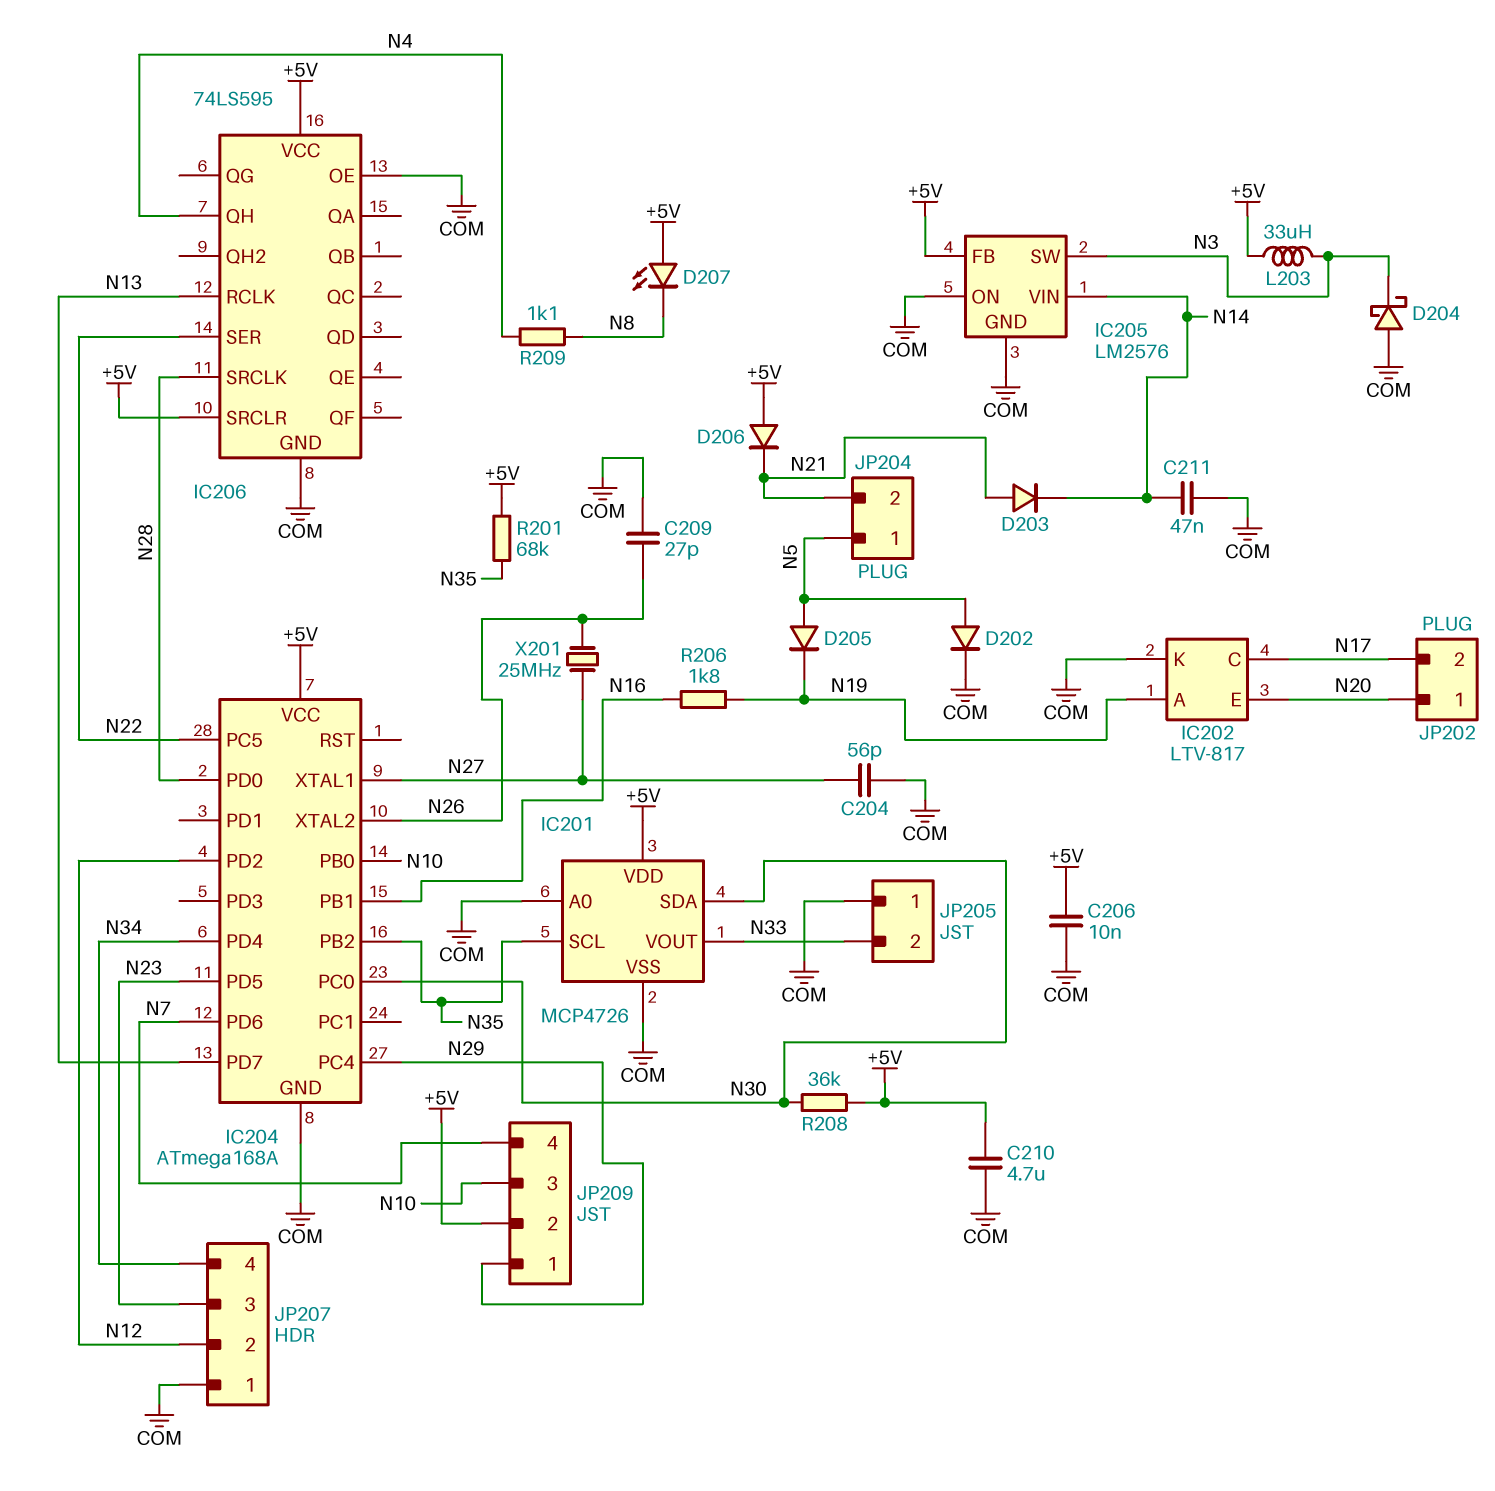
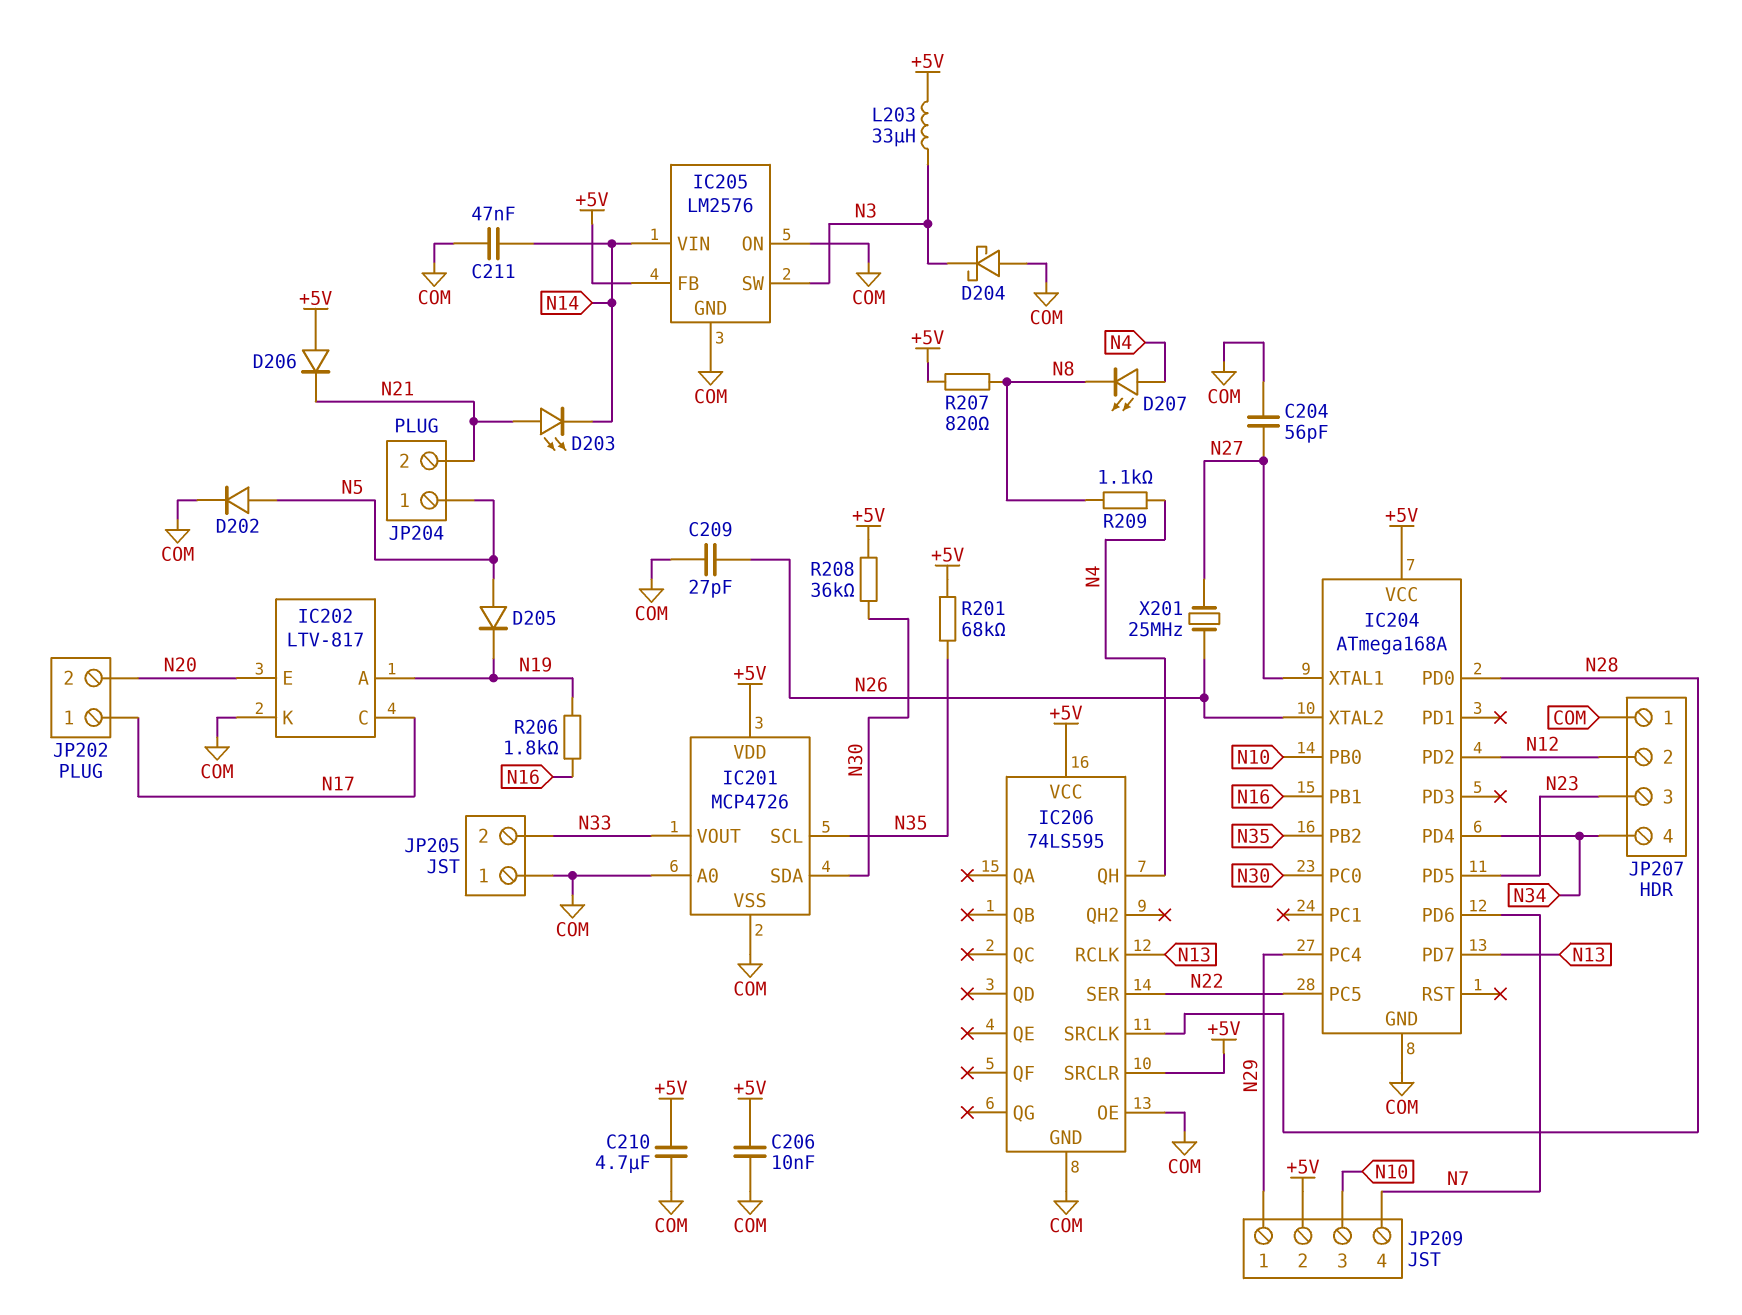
D203: diode (A N21, K N14) -> LED (A N21, K N14)
D207: LED (A +5V, K N8) -> LED (A N4, K N8)
JP202 pin 1: N20 -> N17
JP202 pin 2: N17 -> N20
R207: none -> 820 (+5V, N8)

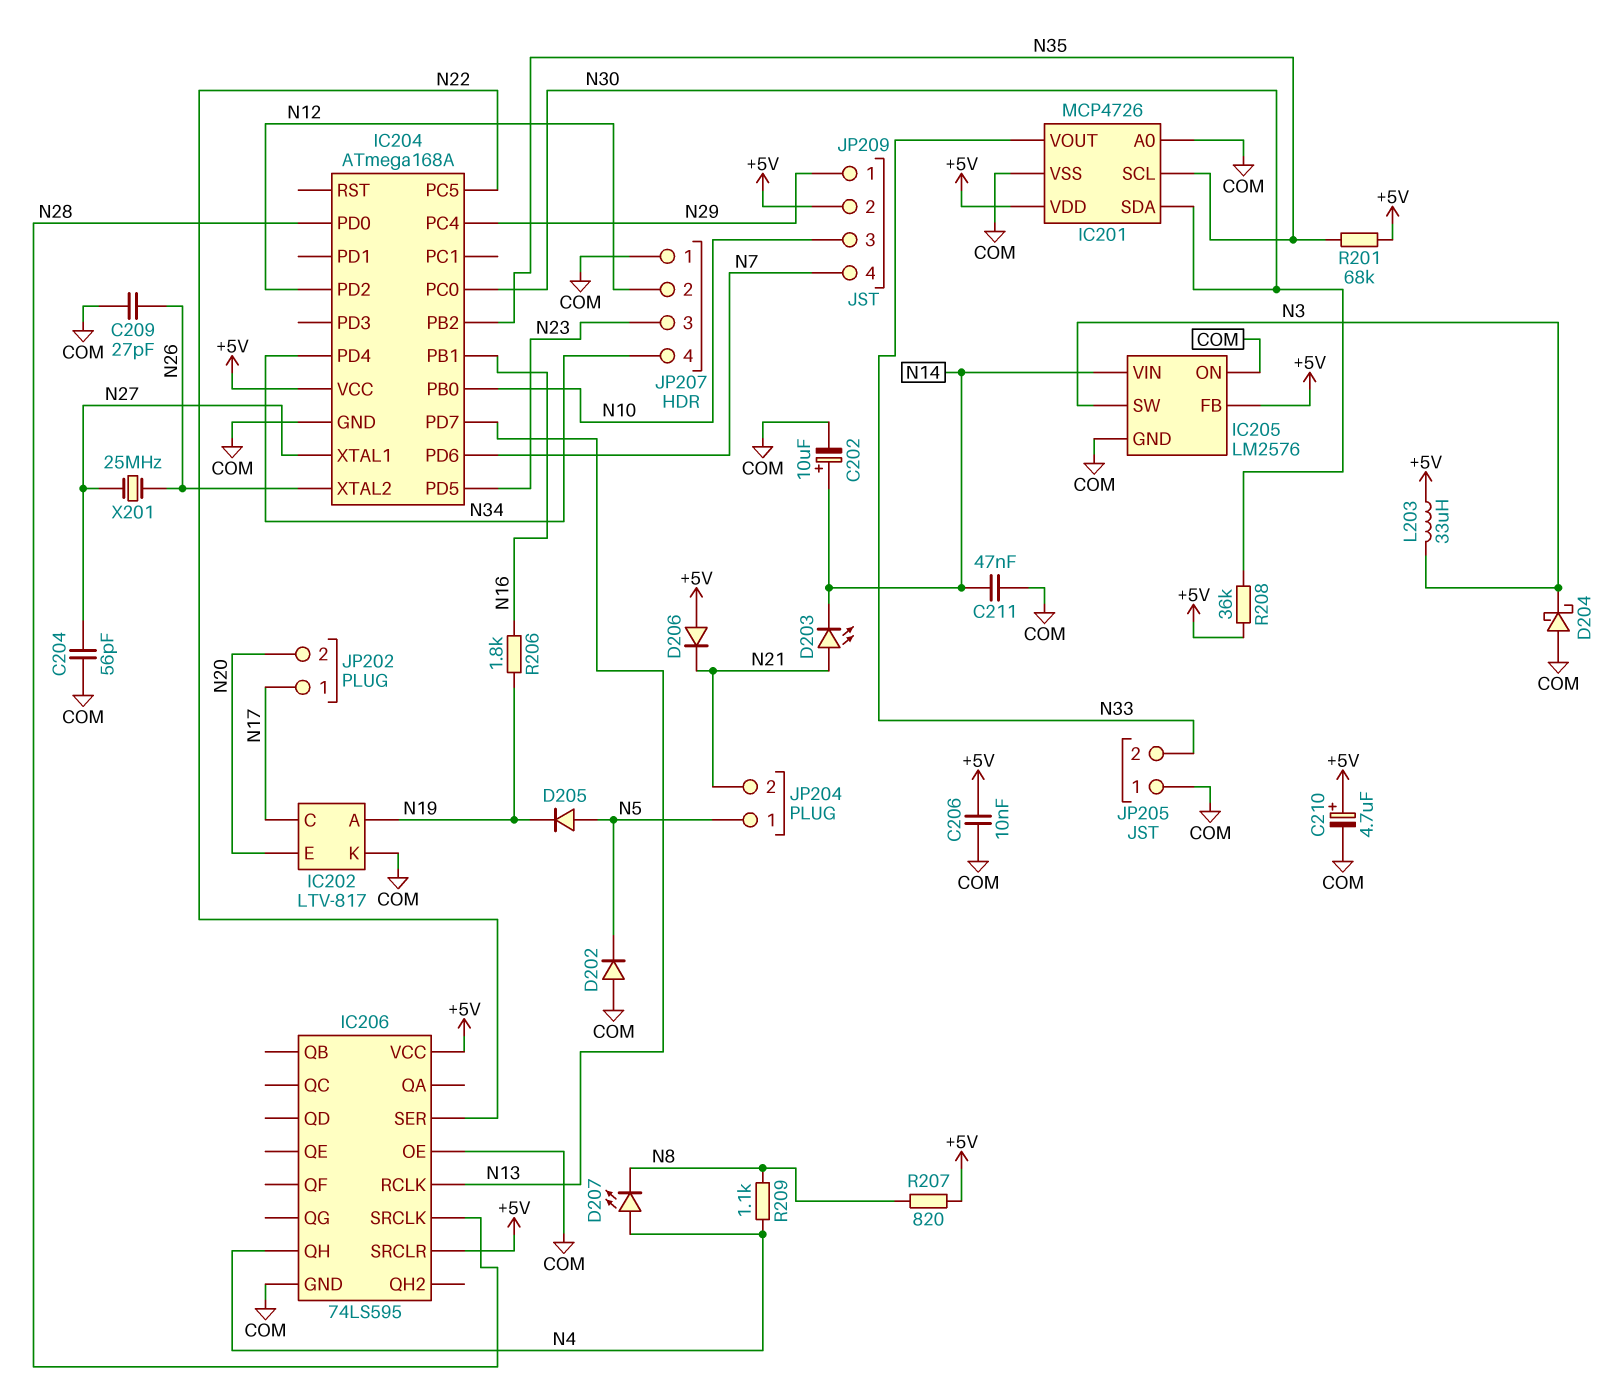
C202: none -> 10uF (plus N14, minus COM)
C210: 4.7uF (+5V, COM) -> 4.7uF (plus +5V, minus COM)
D202: diode (A N5, K COM) -> diode (A COM, K N5)

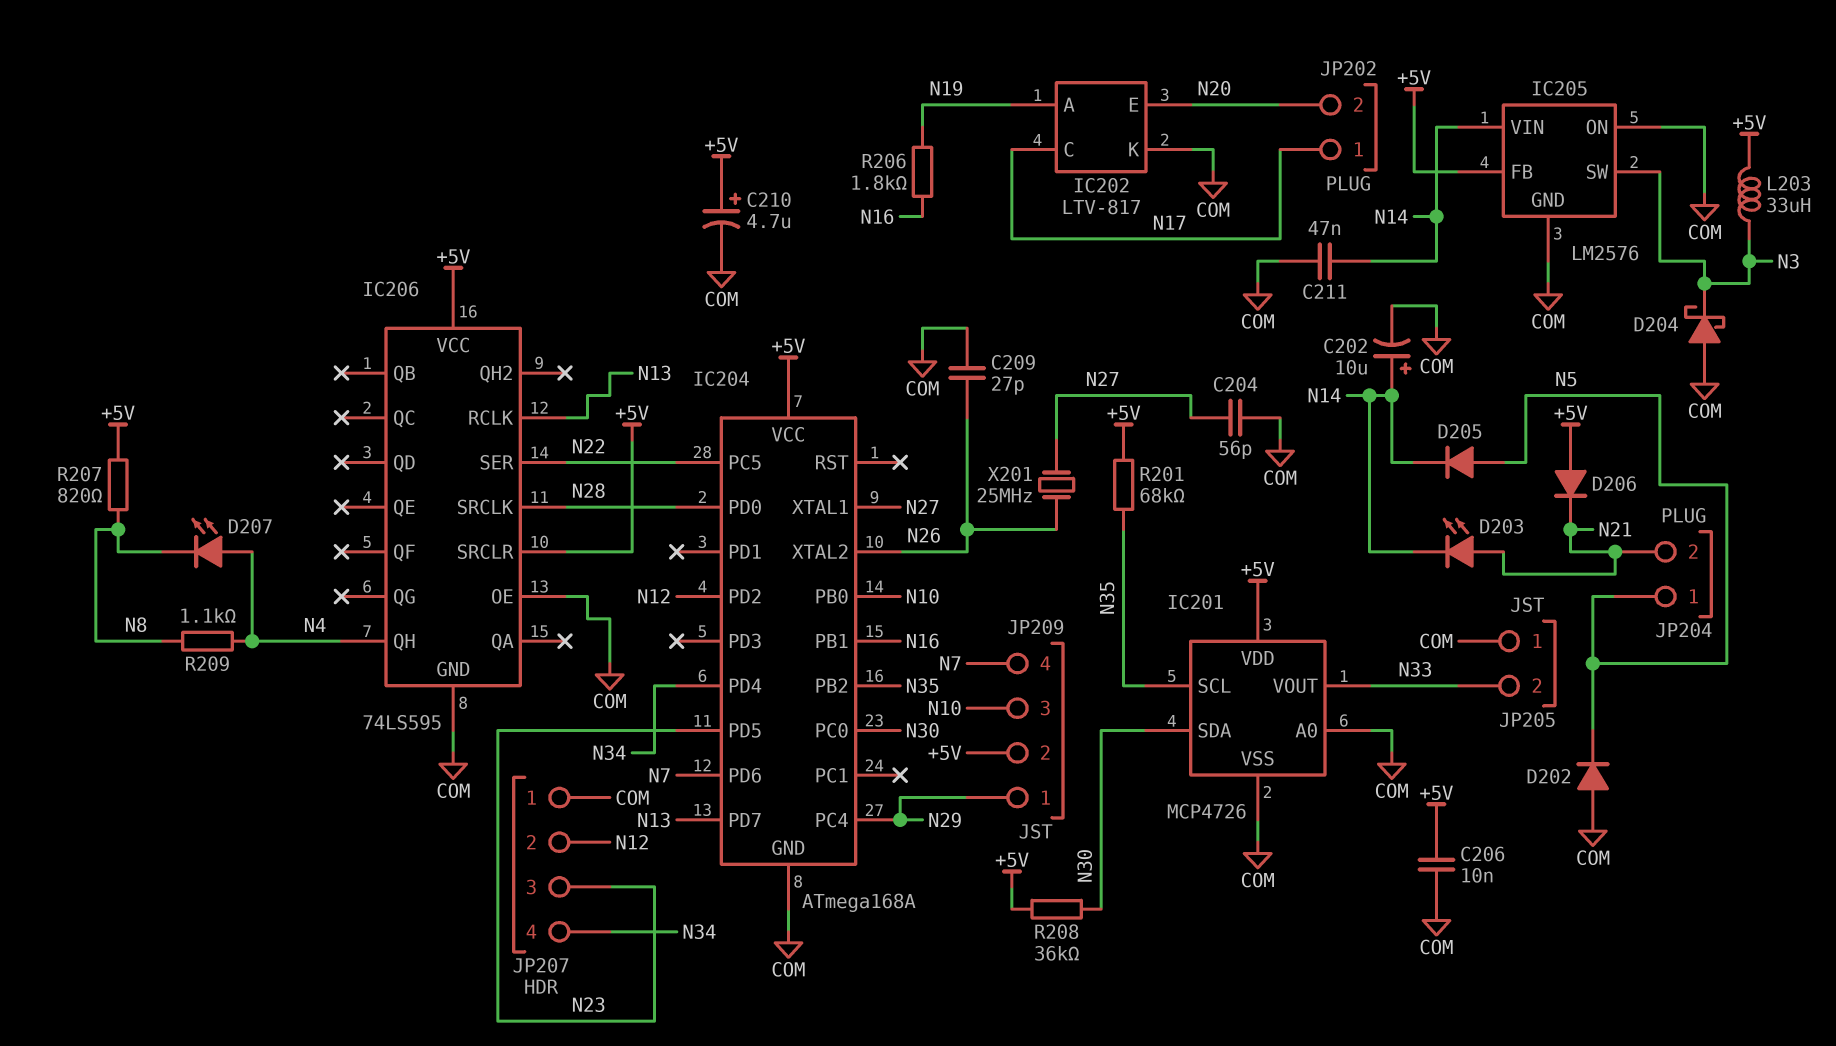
D205: diode (A N5, K N19) -> diode (A N5, K N14)

